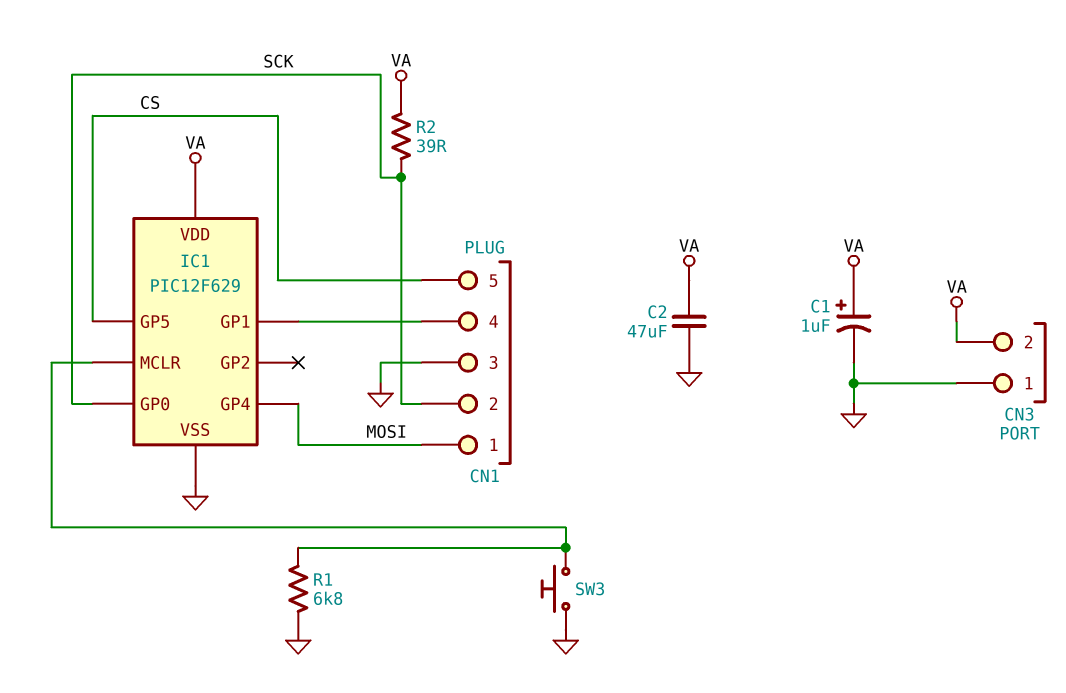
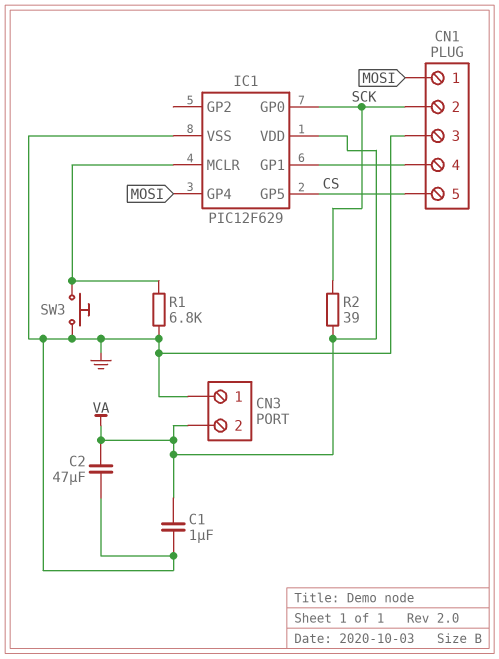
C1: 1uF (plus VA, minus GND) -> 1uF (GND, VA)

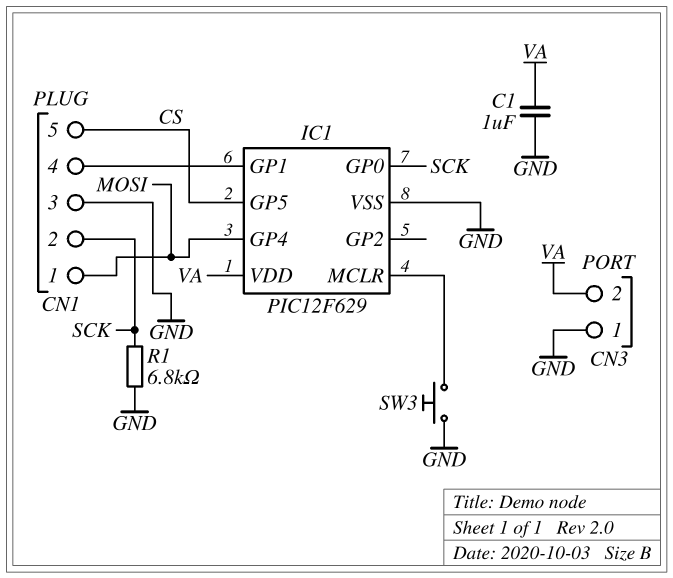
C2: 47uF (GND, VA) -> none
R1: 6.8k (GND, IC1/MCLR) -> 6.8k (GND, SCK)
R2: 39 (SCK, VA) -> none

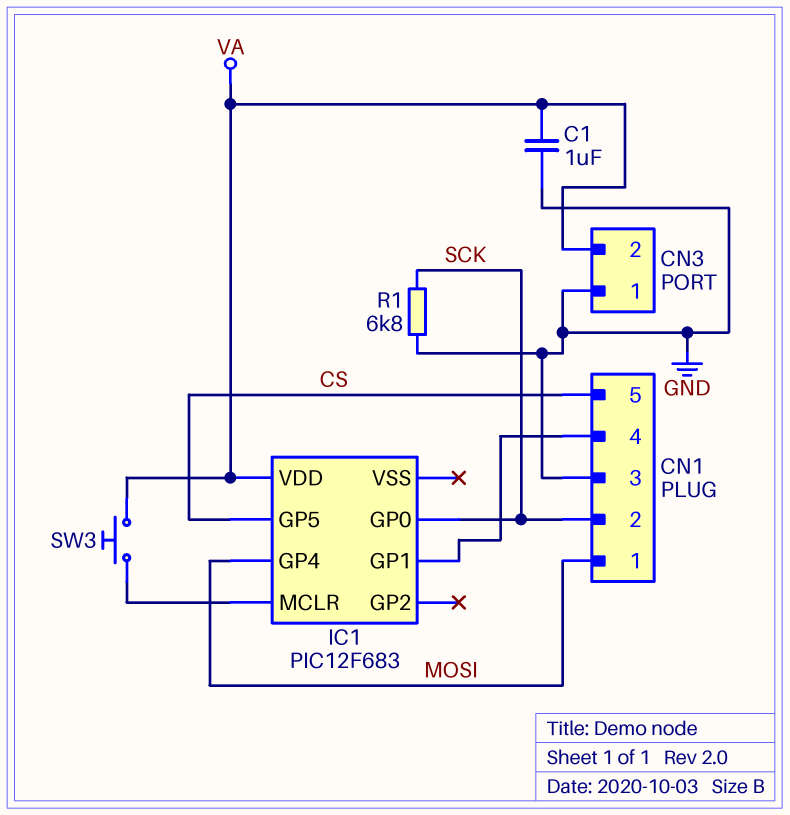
IC1: PIC12F629 -> PIC12F683
IC1 pin VSS: GND -> none
SW3: button (GND, IC1/MCLR) -> button (IC1/MCLR, VA)

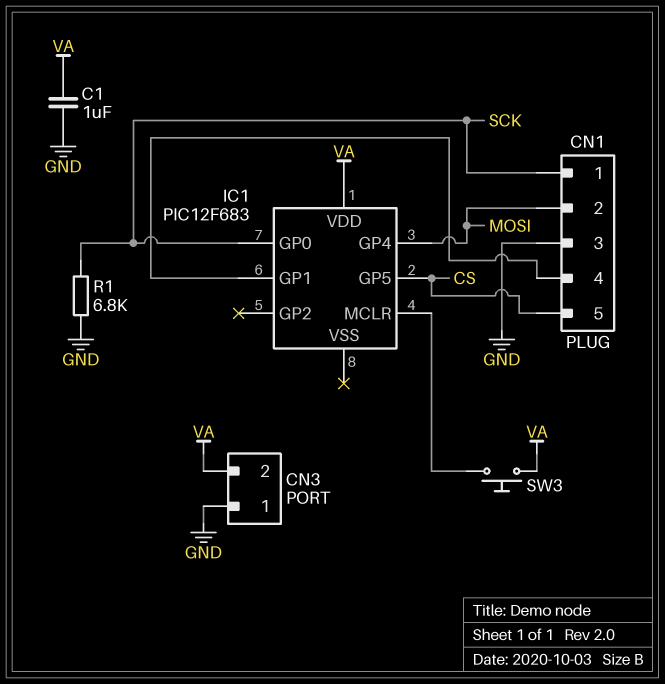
CN1 pin 1: MOSI -> SCK
CN1 pin 2: SCK -> MOSI

